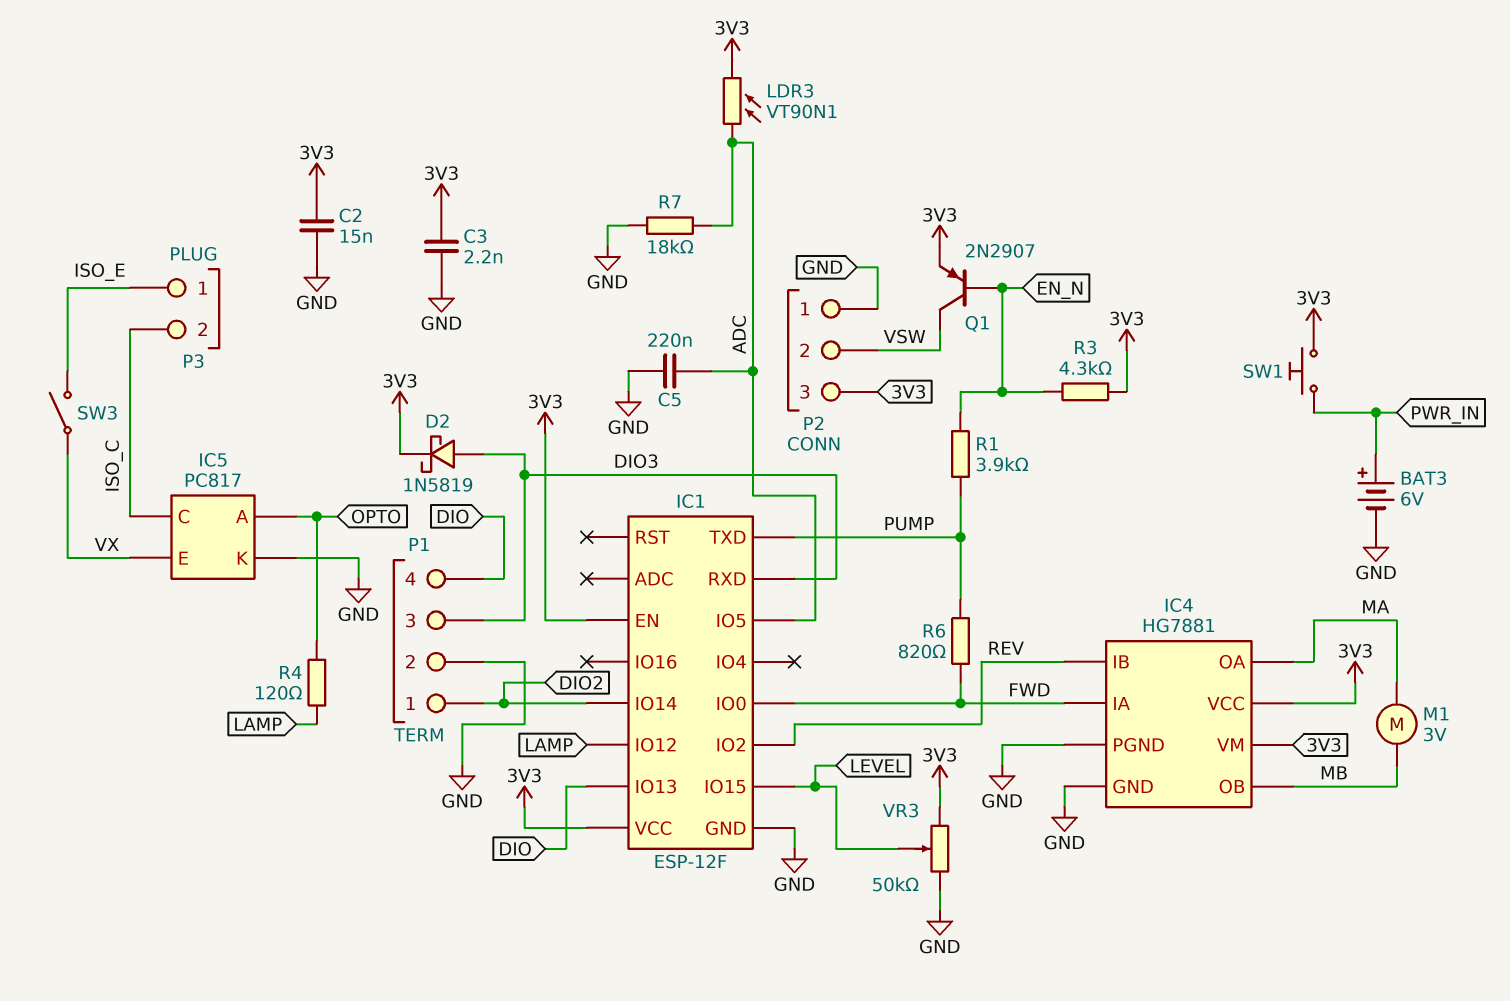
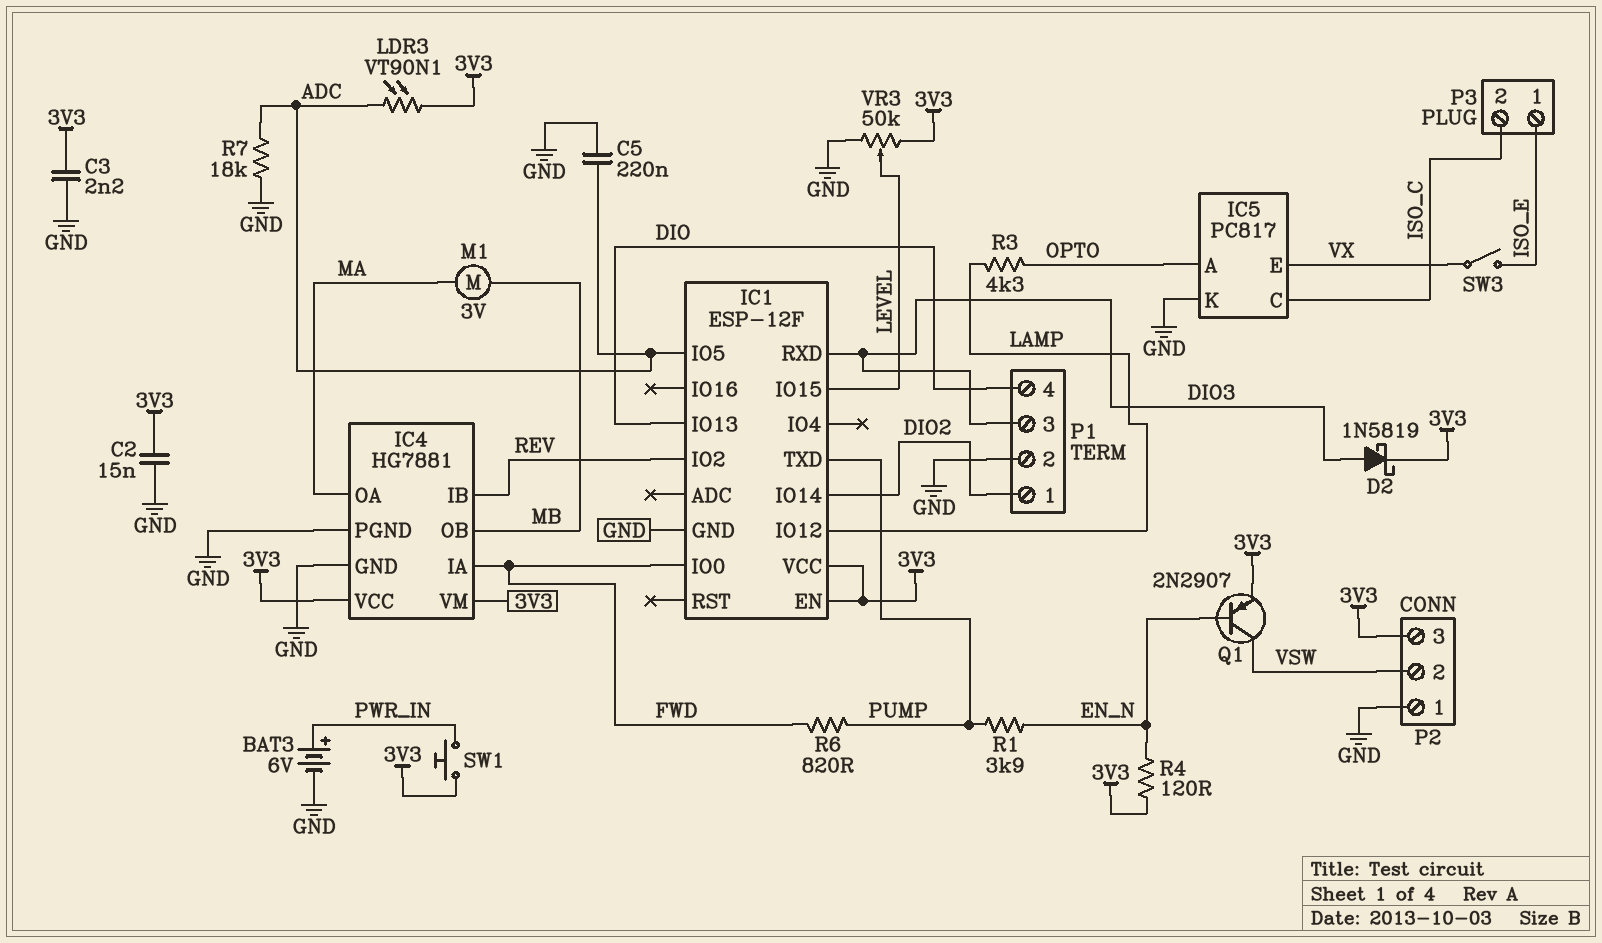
R3: 4.3k (3V3, EN_N) -> 4.3k (LAMP, OPTO)
R4: 120 (LAMP, OPTO) -> 120 (3V3, EN_N)

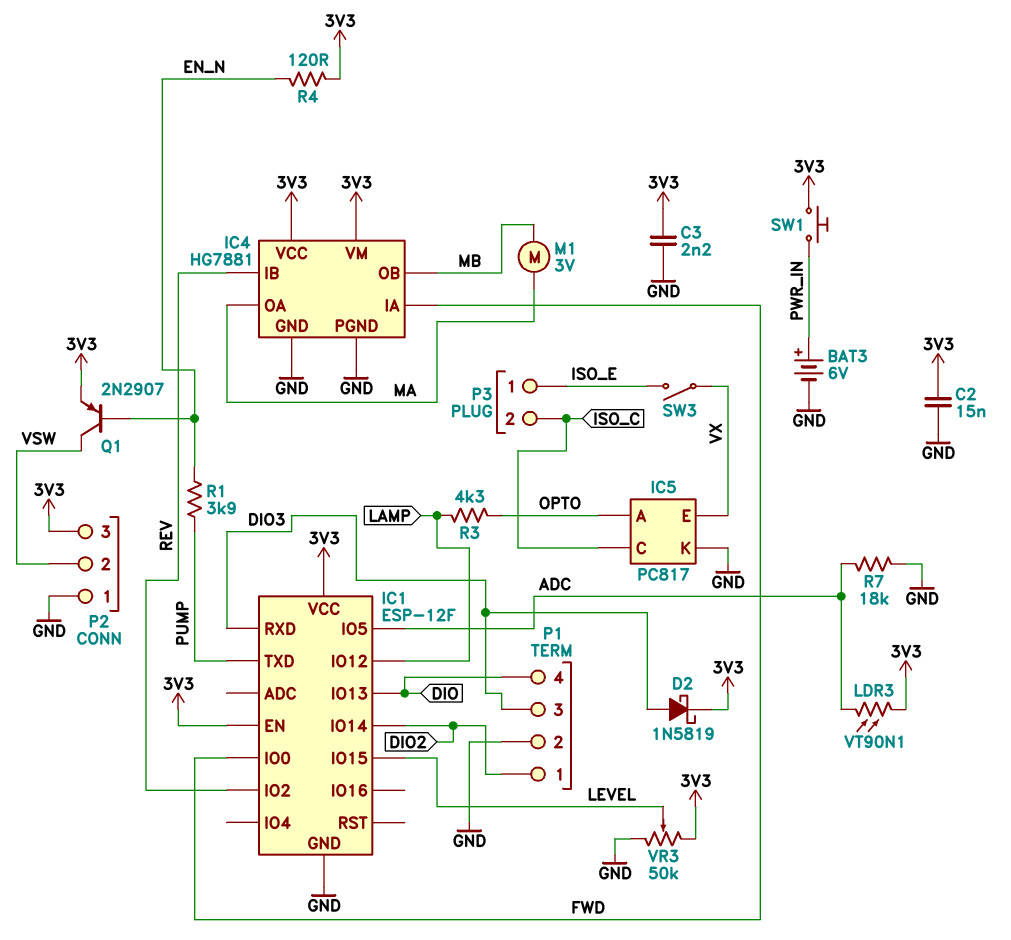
C5: 220nF (ADC, GND) -> none
R6: 820 (FWD, PUMP) -> none

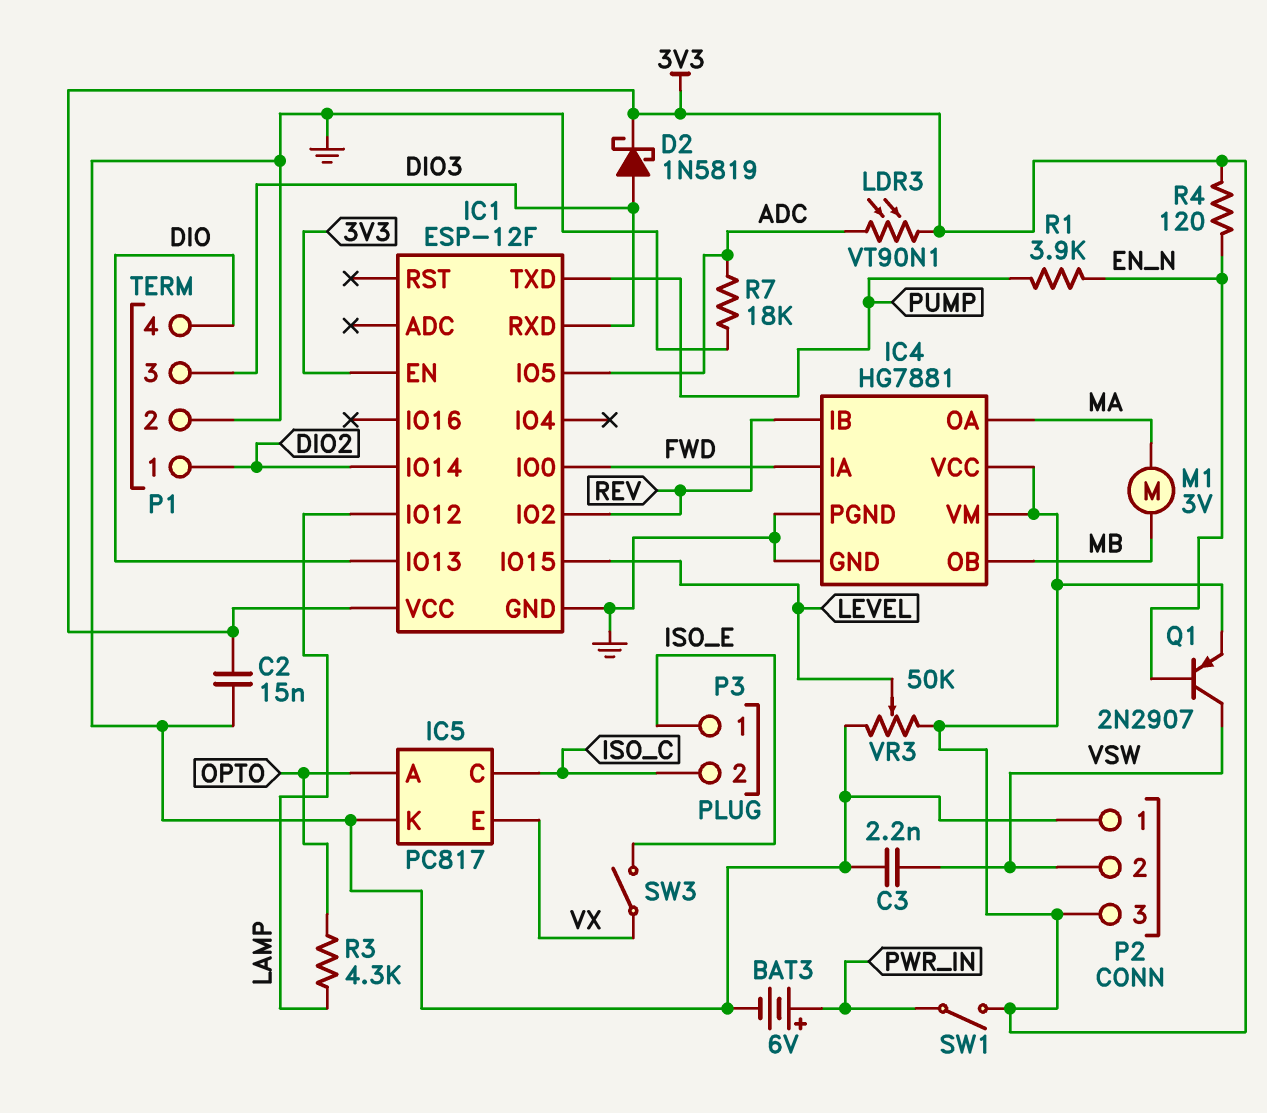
C3: 2.2nF (3V3, GND) -> 2.2nF (GND, VSW)
SW1: button (3V3, PWR_IN) -> switch (3V3, PWR_IN)

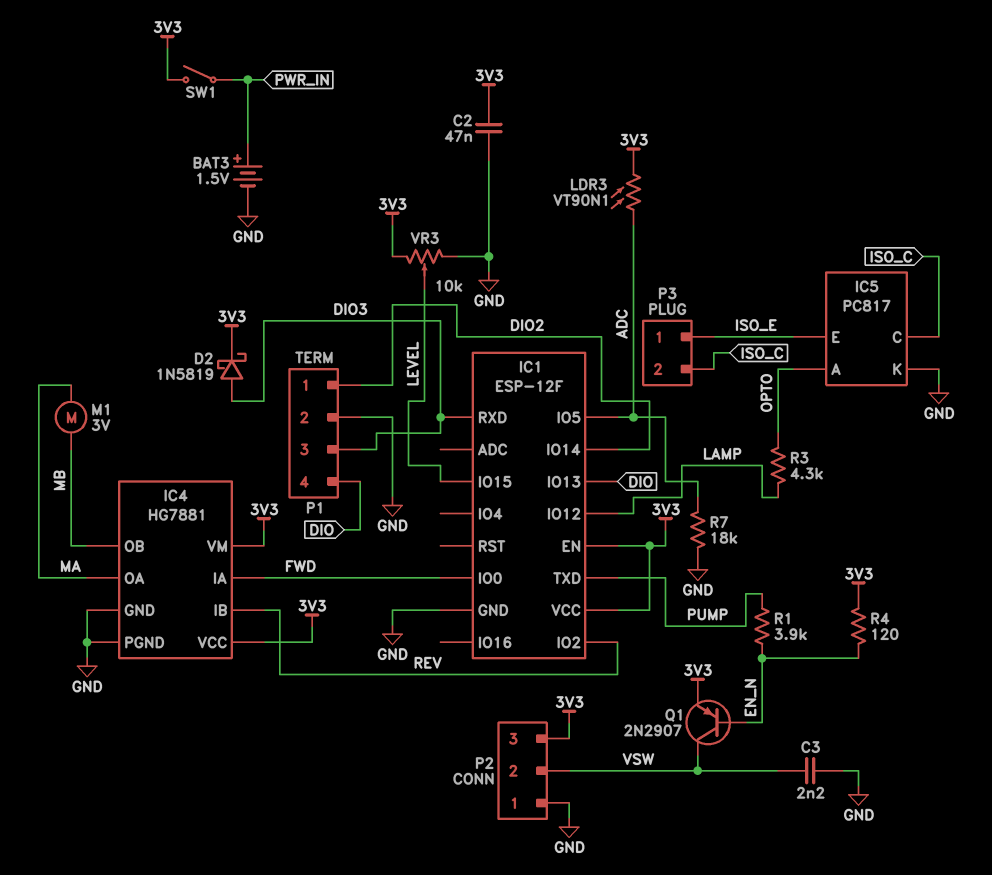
BAT3: 6V (plus PWR_IN, minus GND) -> 1.5V (plus PWR_IN, minus GND)
C2: 15nF (3V3, GND) -> 47nF (3V3, GND)
IC5 pin E: VX -> ISO_E
SW3: switch (ISO_E, VX) -> none
VR3: 50k (3V3, GND, wiper LEVEL) -> 10k (3V3, GND, wiper LEVEL)

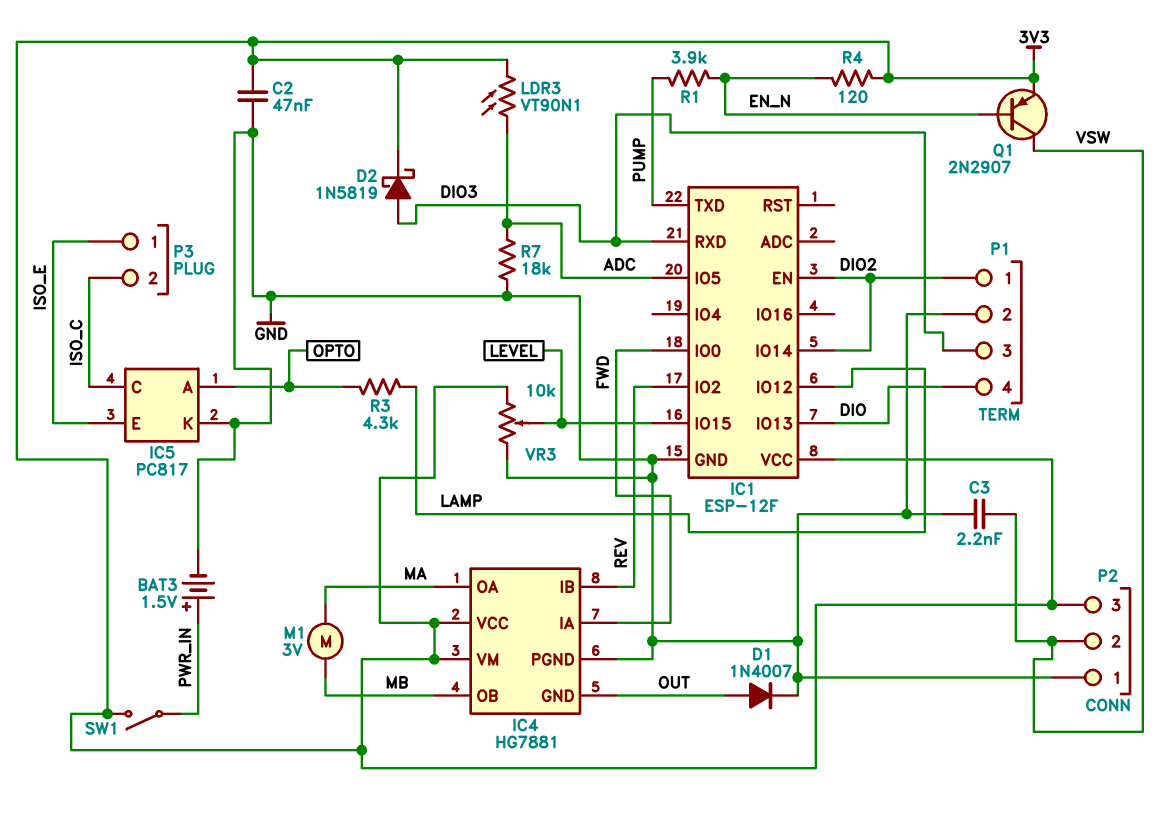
D1: none -> diode 1N4007 (A OUT, K GND)
IC1 pin EN: 3V3 -> DIO2
IC4 pin GND: GND -> OUT

